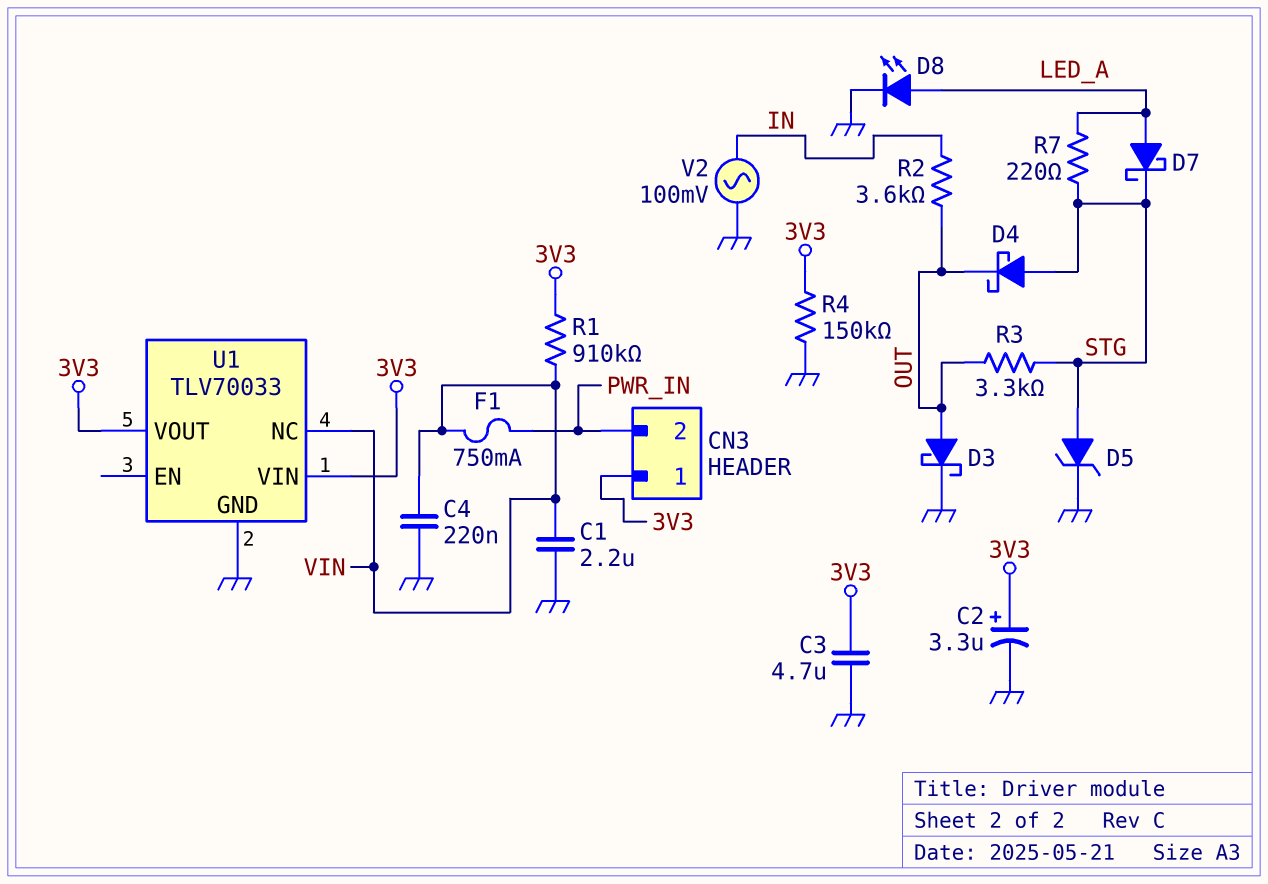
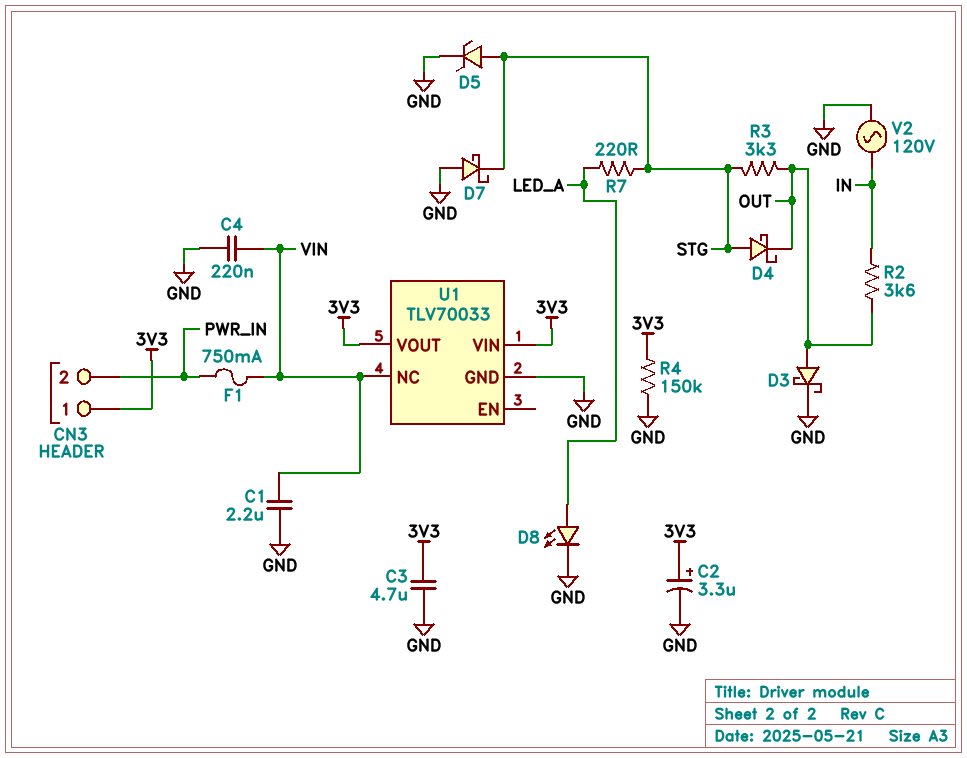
D7: schottky (A LED_A, K STG) -> schottky (A GND, K STG)
R1: 910k (3V3, VIN) -> none
V2: AC 100mV (GND, IN) -> AC 120V (GND, IN)

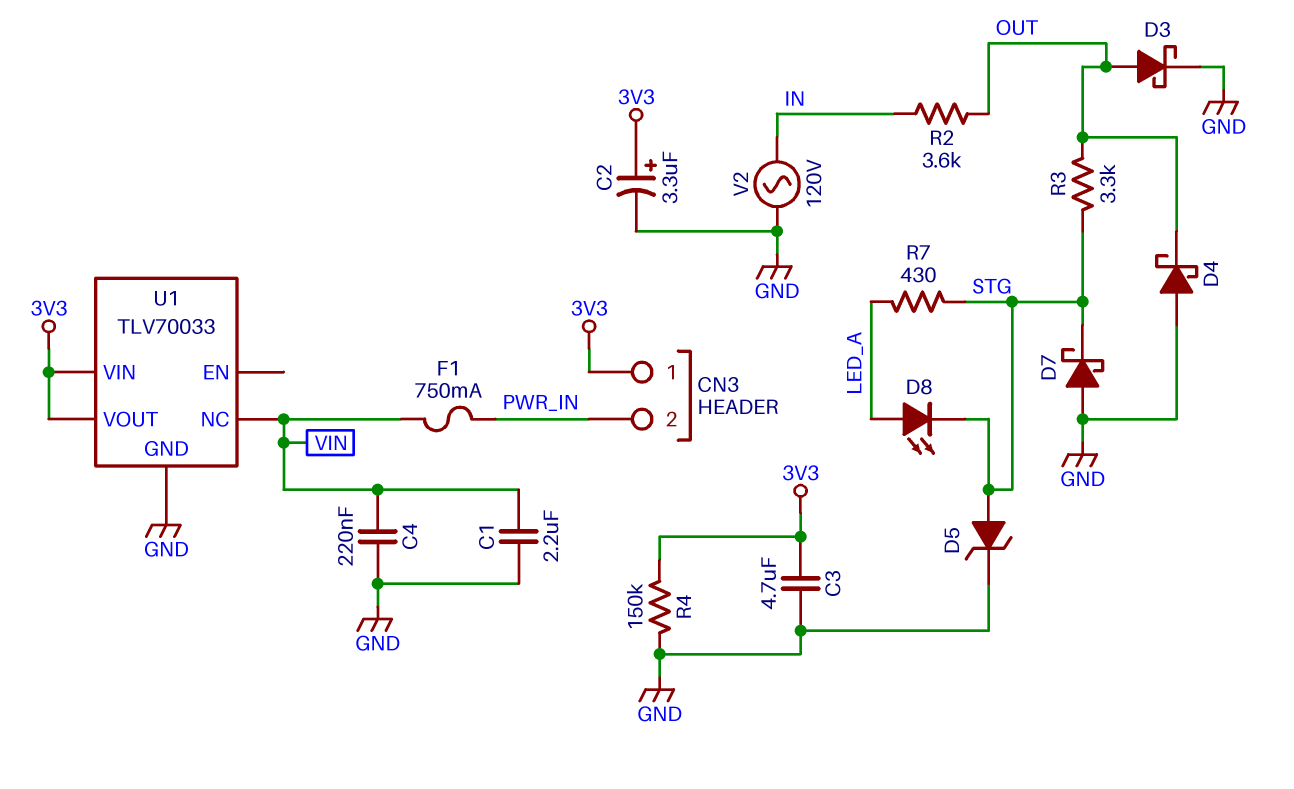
D4: schottky (A STG, K OUT) -> schottky (A GND, K OUT)
D8: LED (A LED_A, K GND) -> LED (A LED_A, K STG)
R7: 220 (LED_A, STG) -> 430 (LED_A, STG)

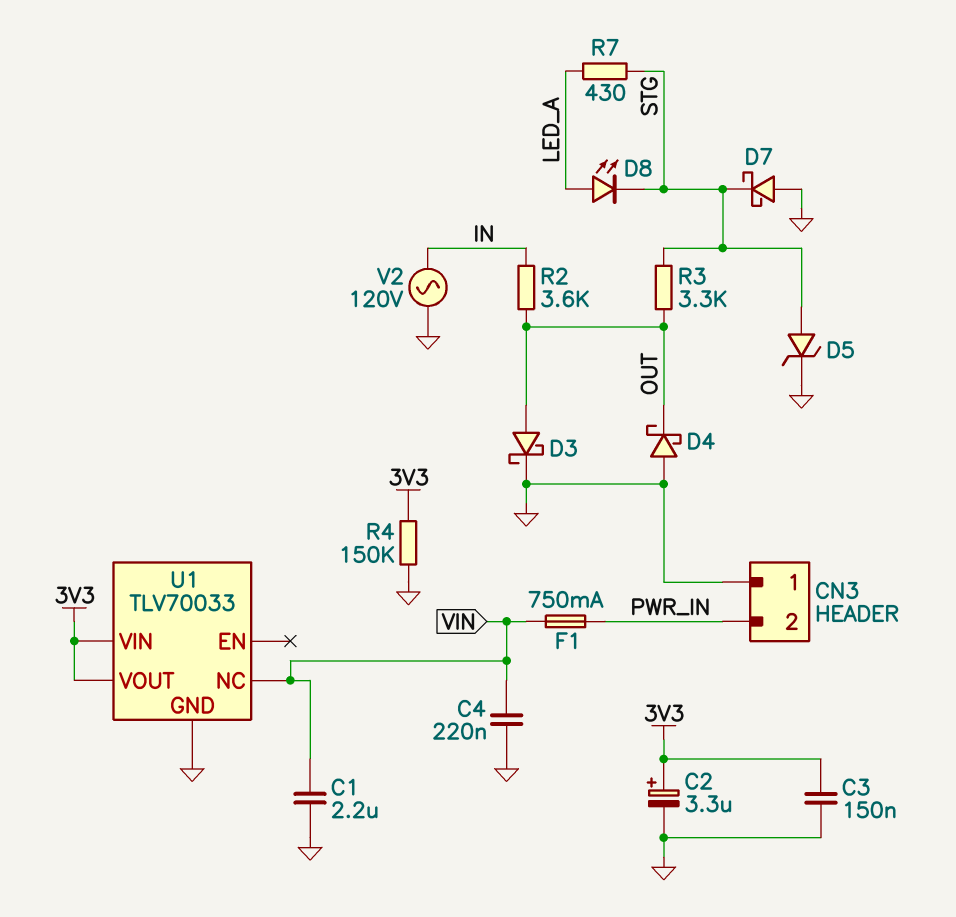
C3: 4.7uF (3V3, GND) -> 150nF (3V3, GND)
CN3 pin 1: 3V3 -> GND

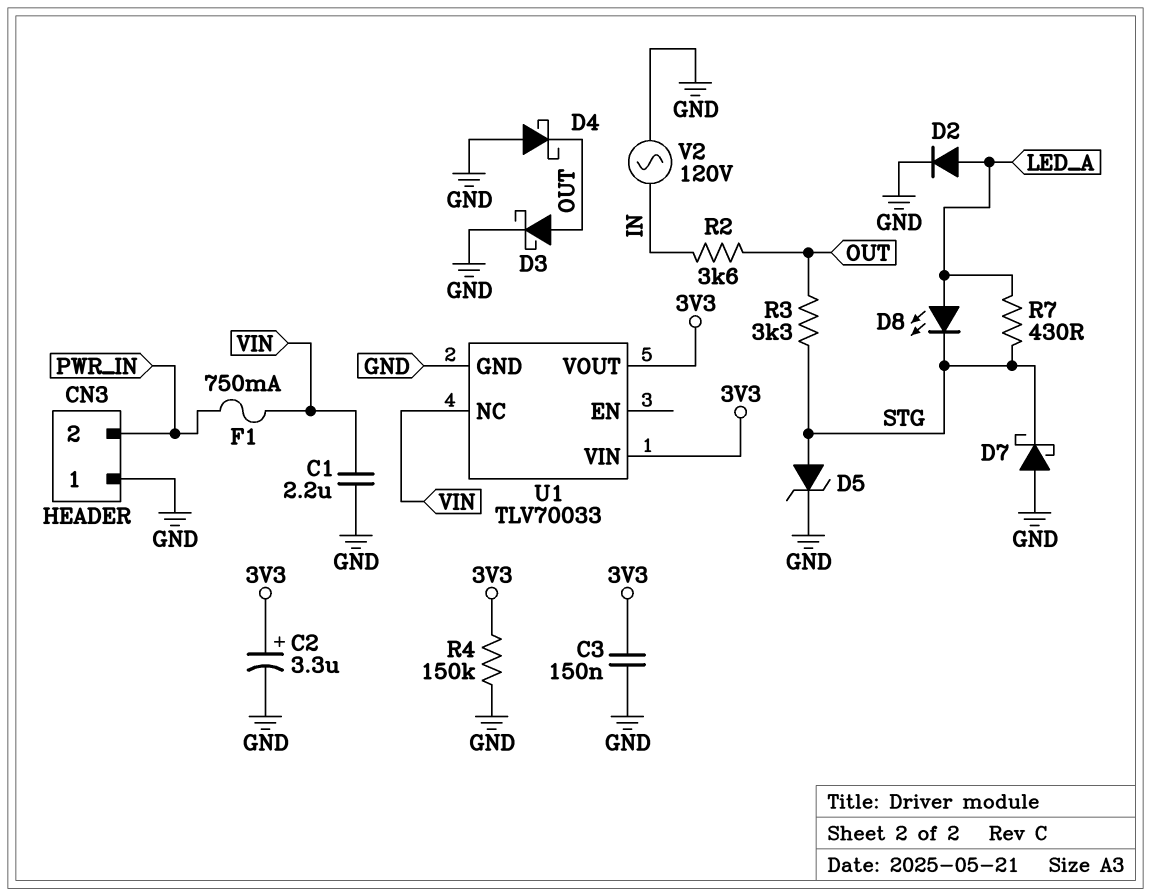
C4: 220nF (GND, VIN) -> none
D2: none -> diode (A LED_A, K GND)

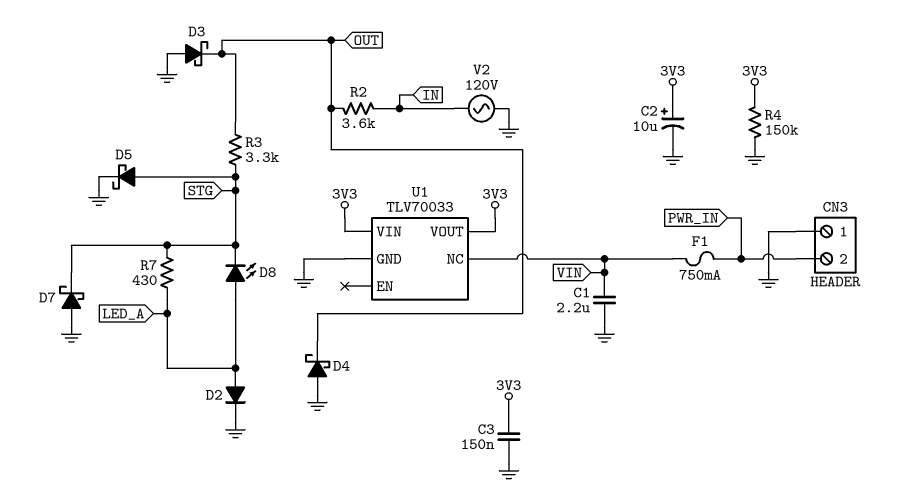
C2: 3.3uF (plus 3V3, minus GND) -> 10uF (plus 3V3, minus GND)
D3: schottky (A OUT, K GND) -> schottky (A GND, K OUT)
D5: zener (A STG, K GND) -> schottky (A STG, K GND)

